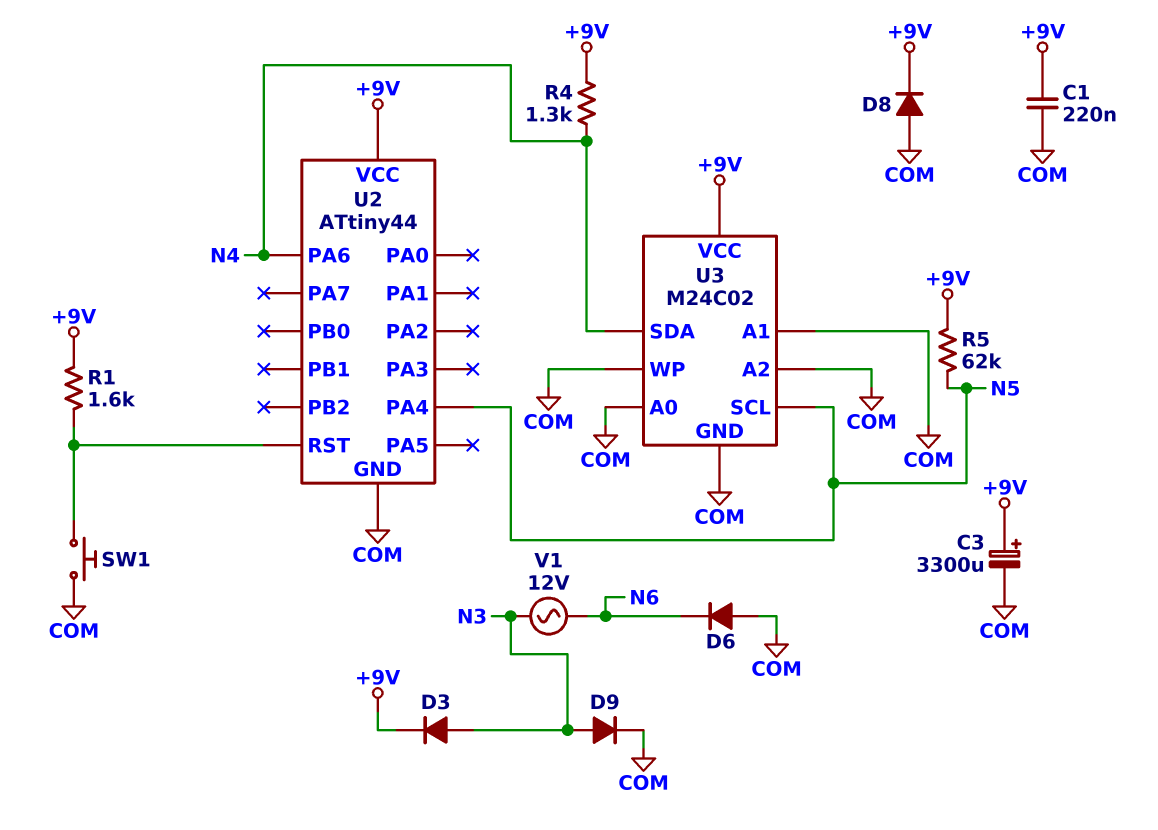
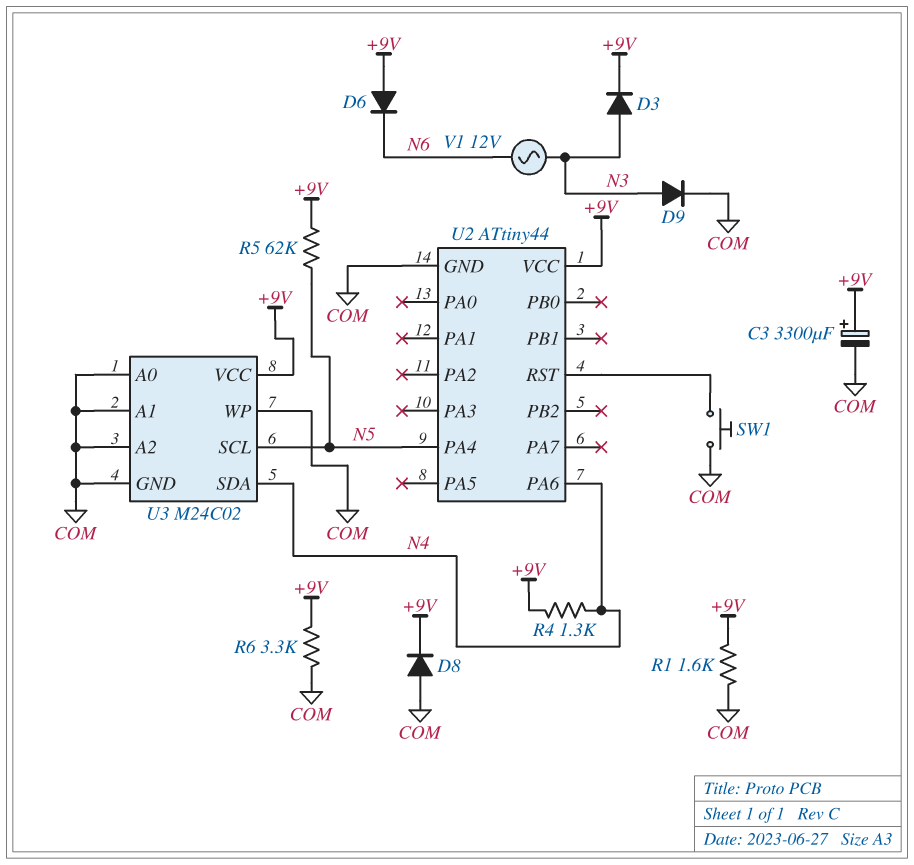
C1: 220nF (+9V, COM) -> none
D6: diode (A COM, K N6) -> diode (A +9V, K N6)
R1: 1.6k (+9V, U2/RST) -> 1.6k (+9V, COM)
R6: none -> 3.3k (+9V, COM)

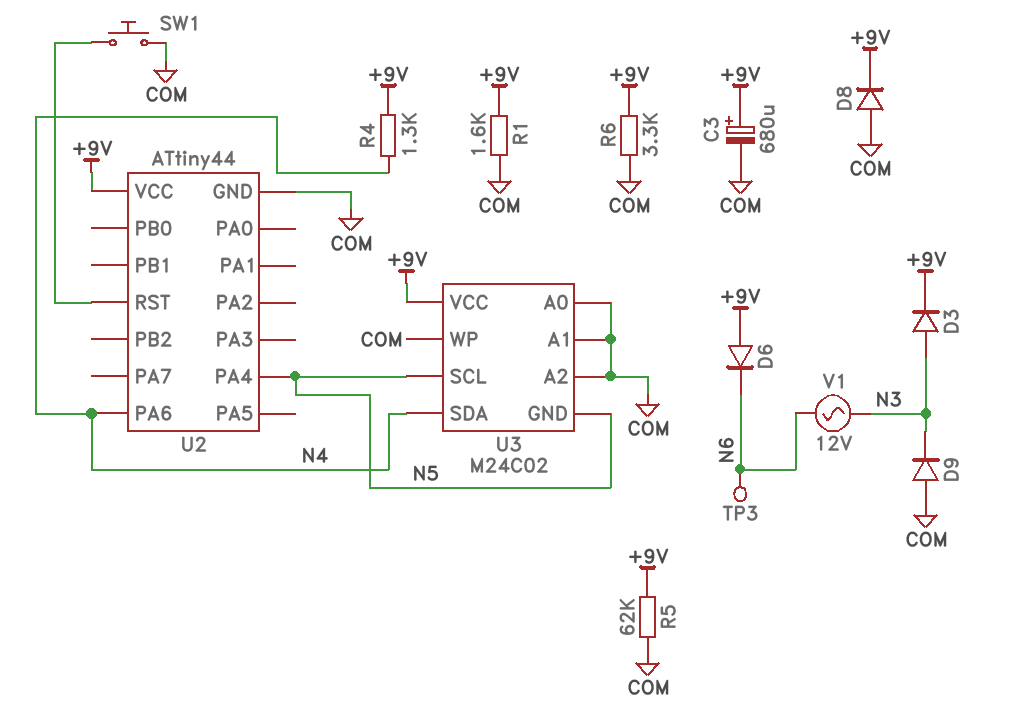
C3: 3300uF (plus +9V, minus COM) -> 680uF (plus +9V, minus COM)
D9: diode (A N3, K COM) -> diode (A COM, K N3)
R5: 62k (+9V, N5) -> 62k (+9V, COM)
TP3: none -> test point (N6)
U3 pin GND: COM -> N5

